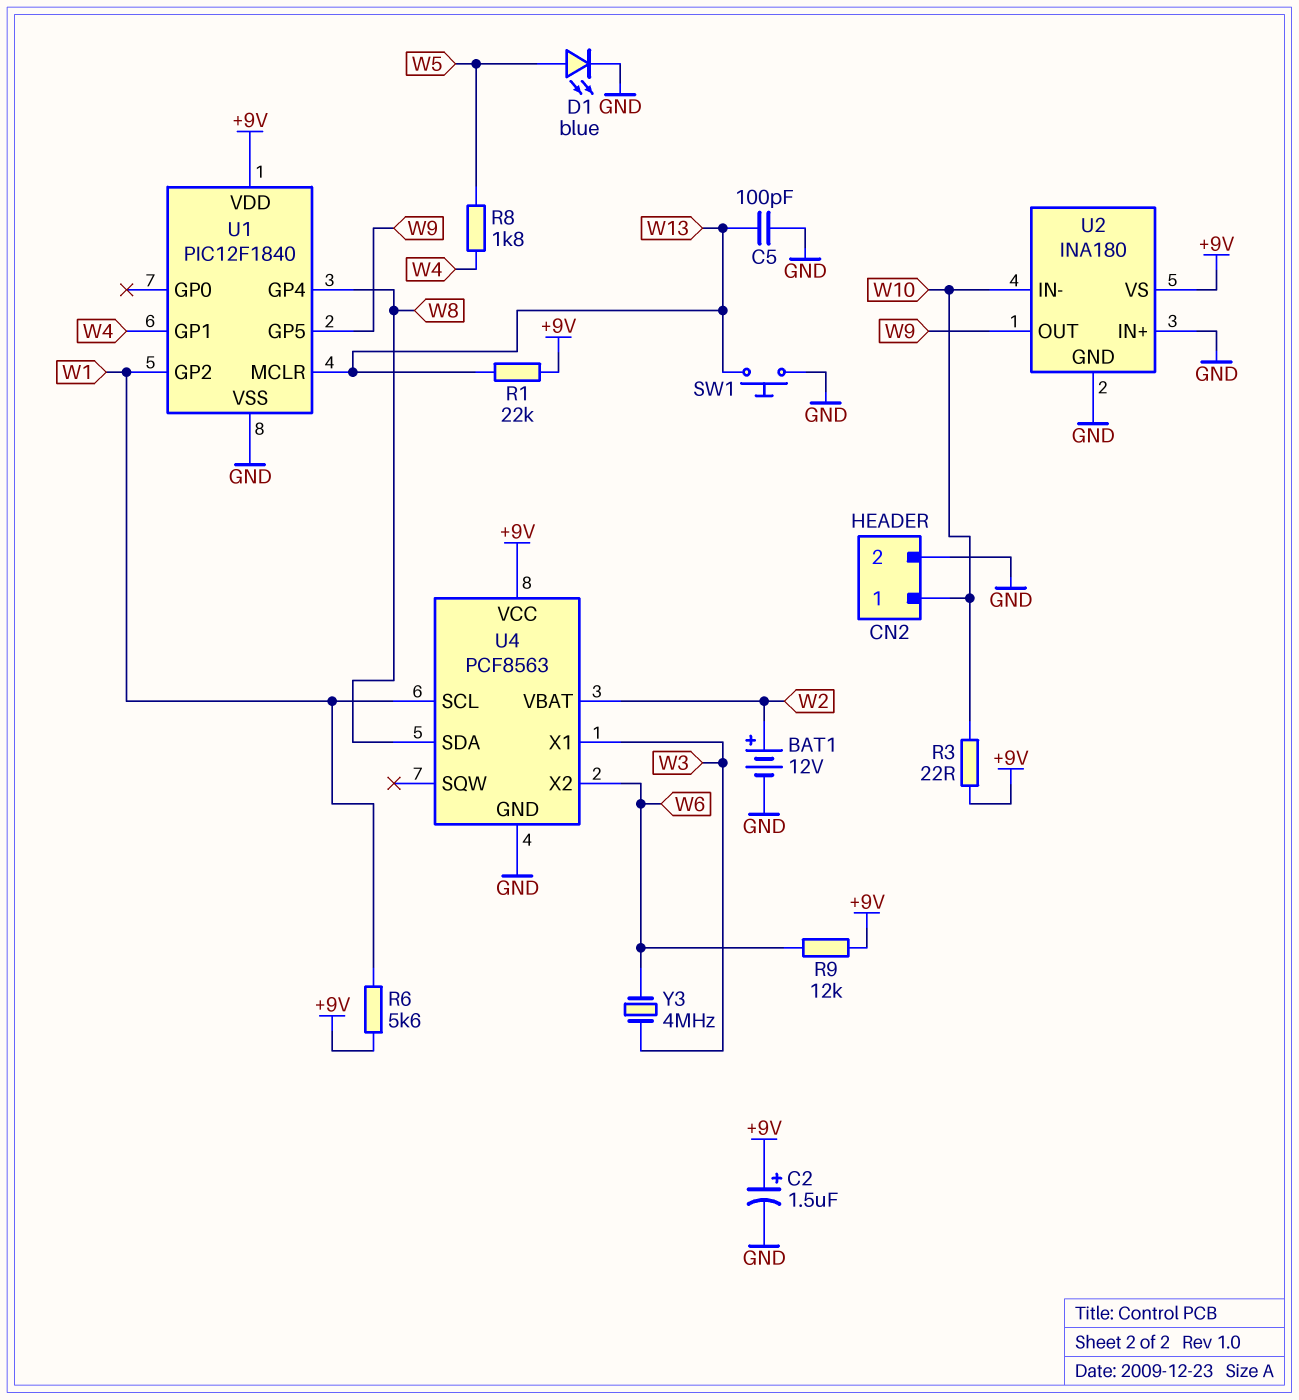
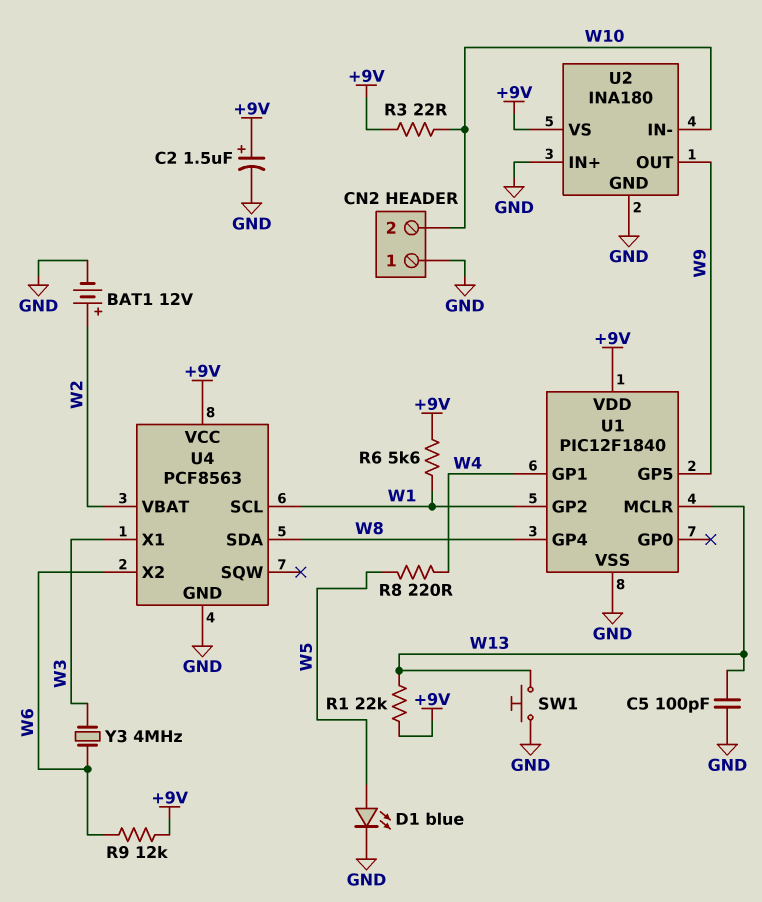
CN2 pin 1: W10 -> GND
CN2 pin 2: GND -> W10
R8: 1.8k (W4, W5) -> 220 (W4, W5)

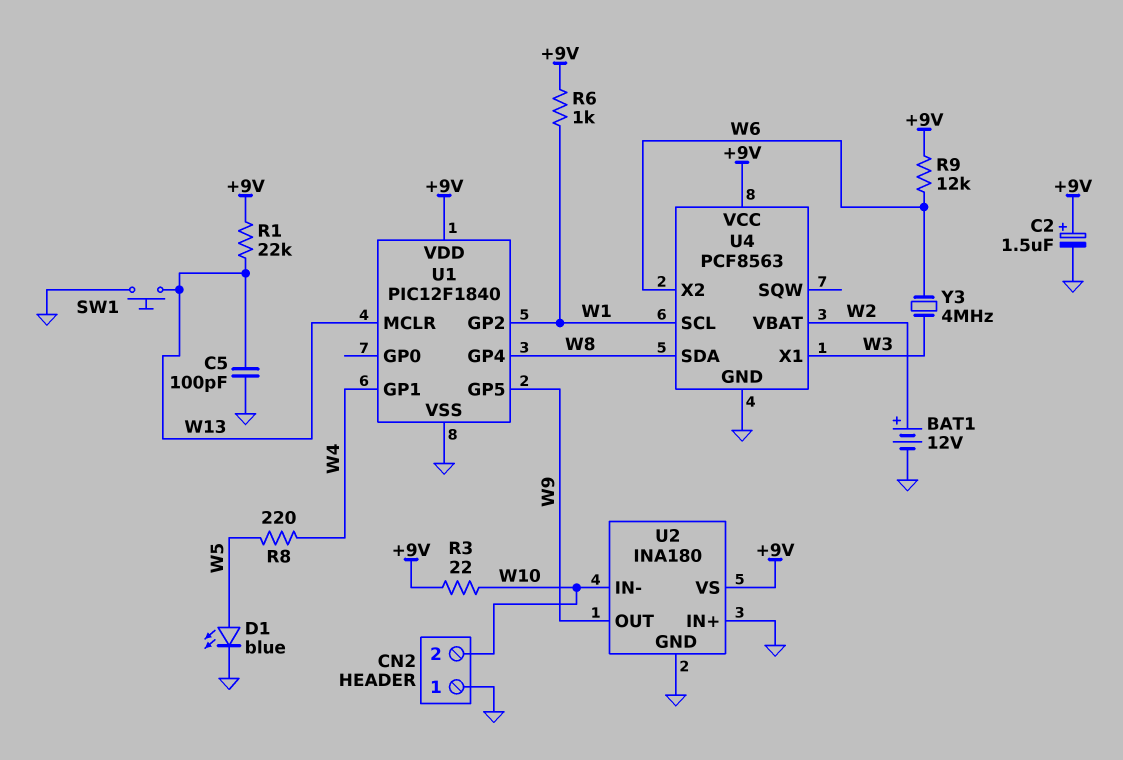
R6: 5.6k (+9V, W1) -> 1k (+9V, W1)

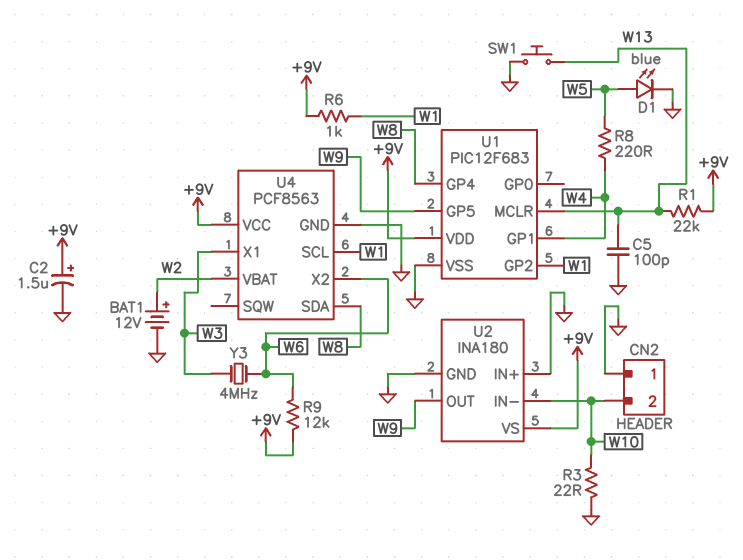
R3: 22 (+9V, W10) -> 22 (GND, W10)
U1: PIC12F1840 -> PIC12F683

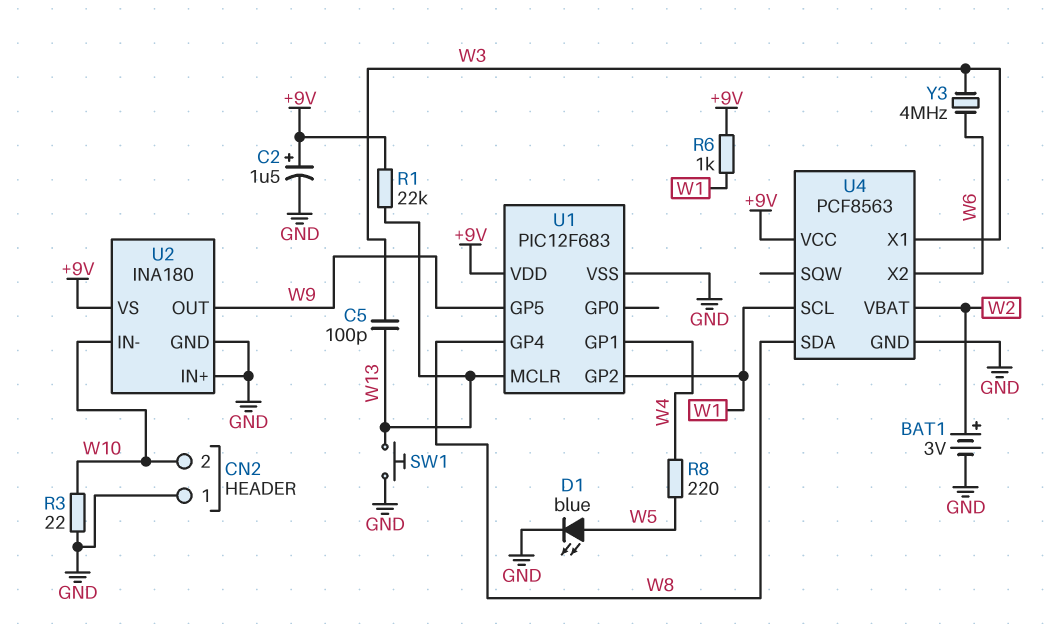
BAT1: 12V (plus W2, minus GND) -> 3V (plus W2, minus GND)
C5: 100pF (GND, W13) -> 100pF (W3, W13)
R9: 12k (+9V, W6) -> none

